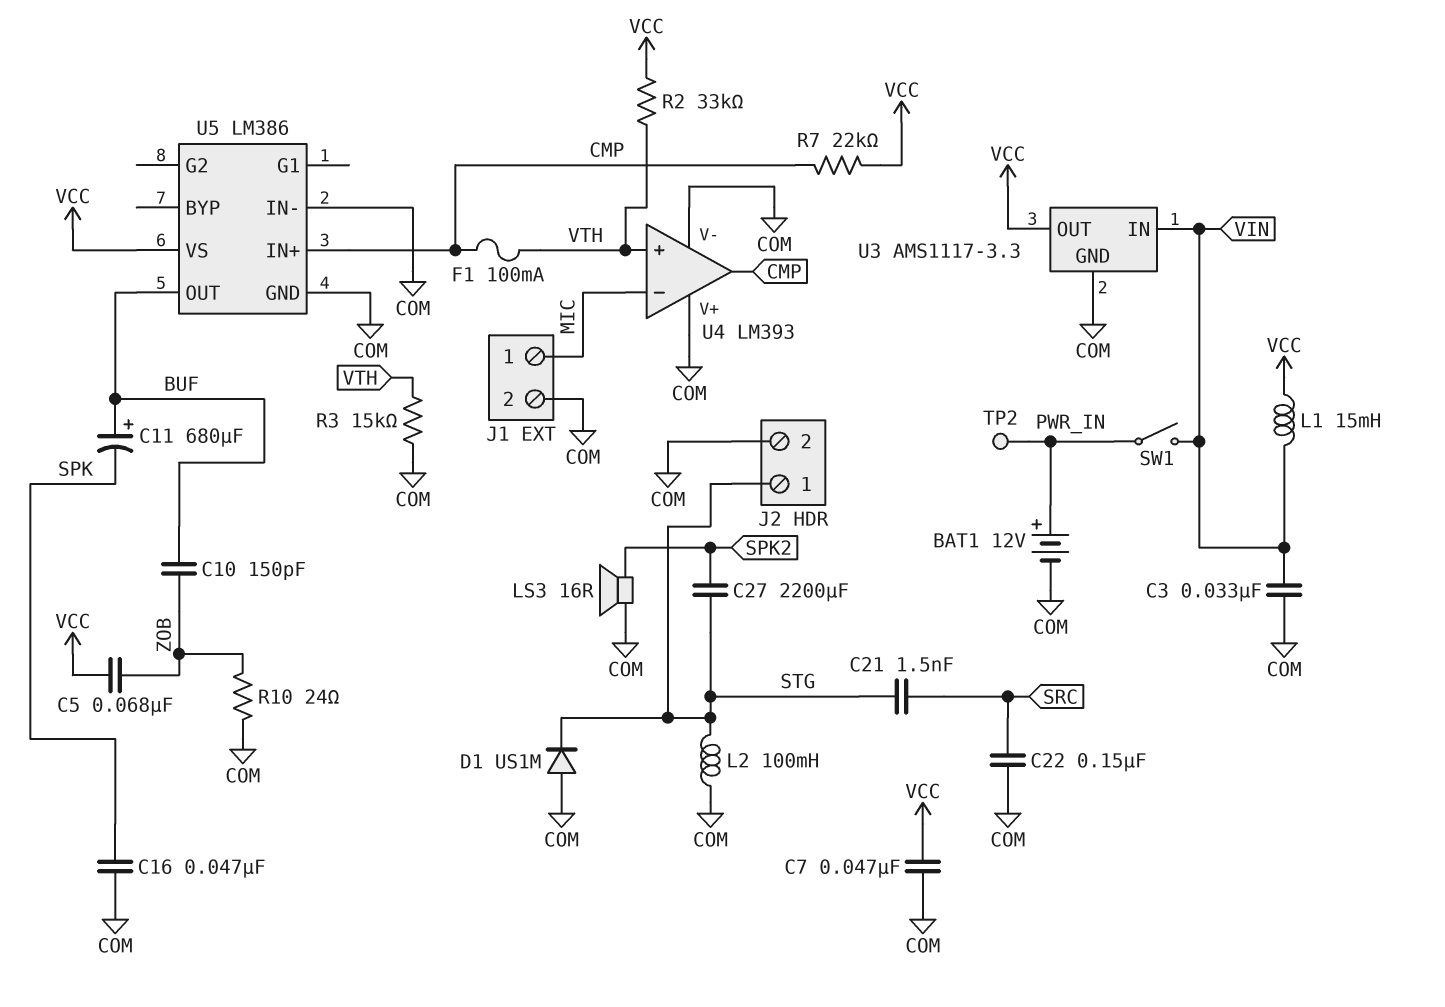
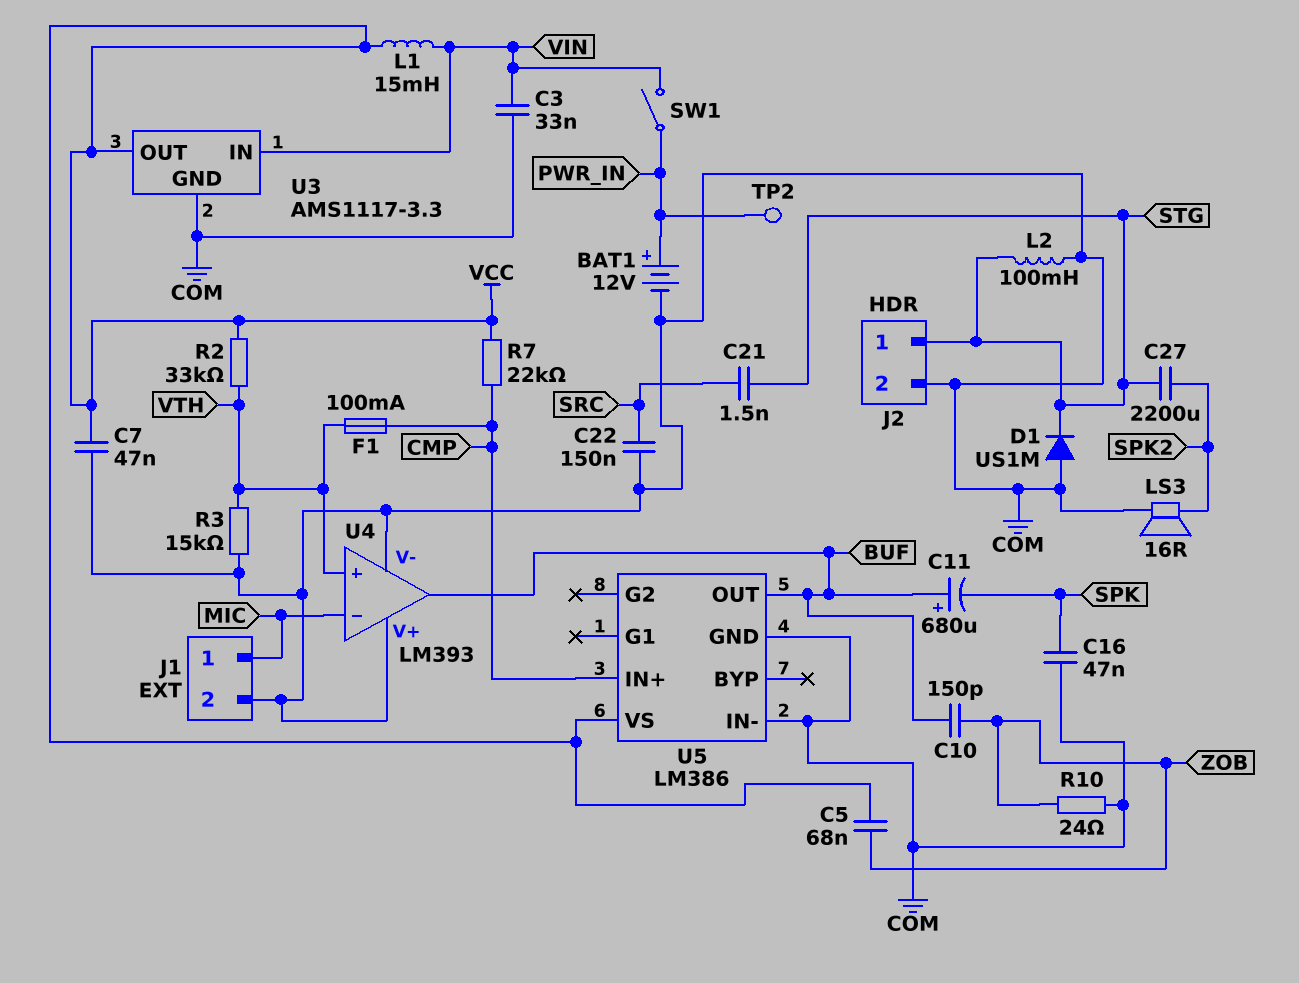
U4 pin out: CMP -> BUF

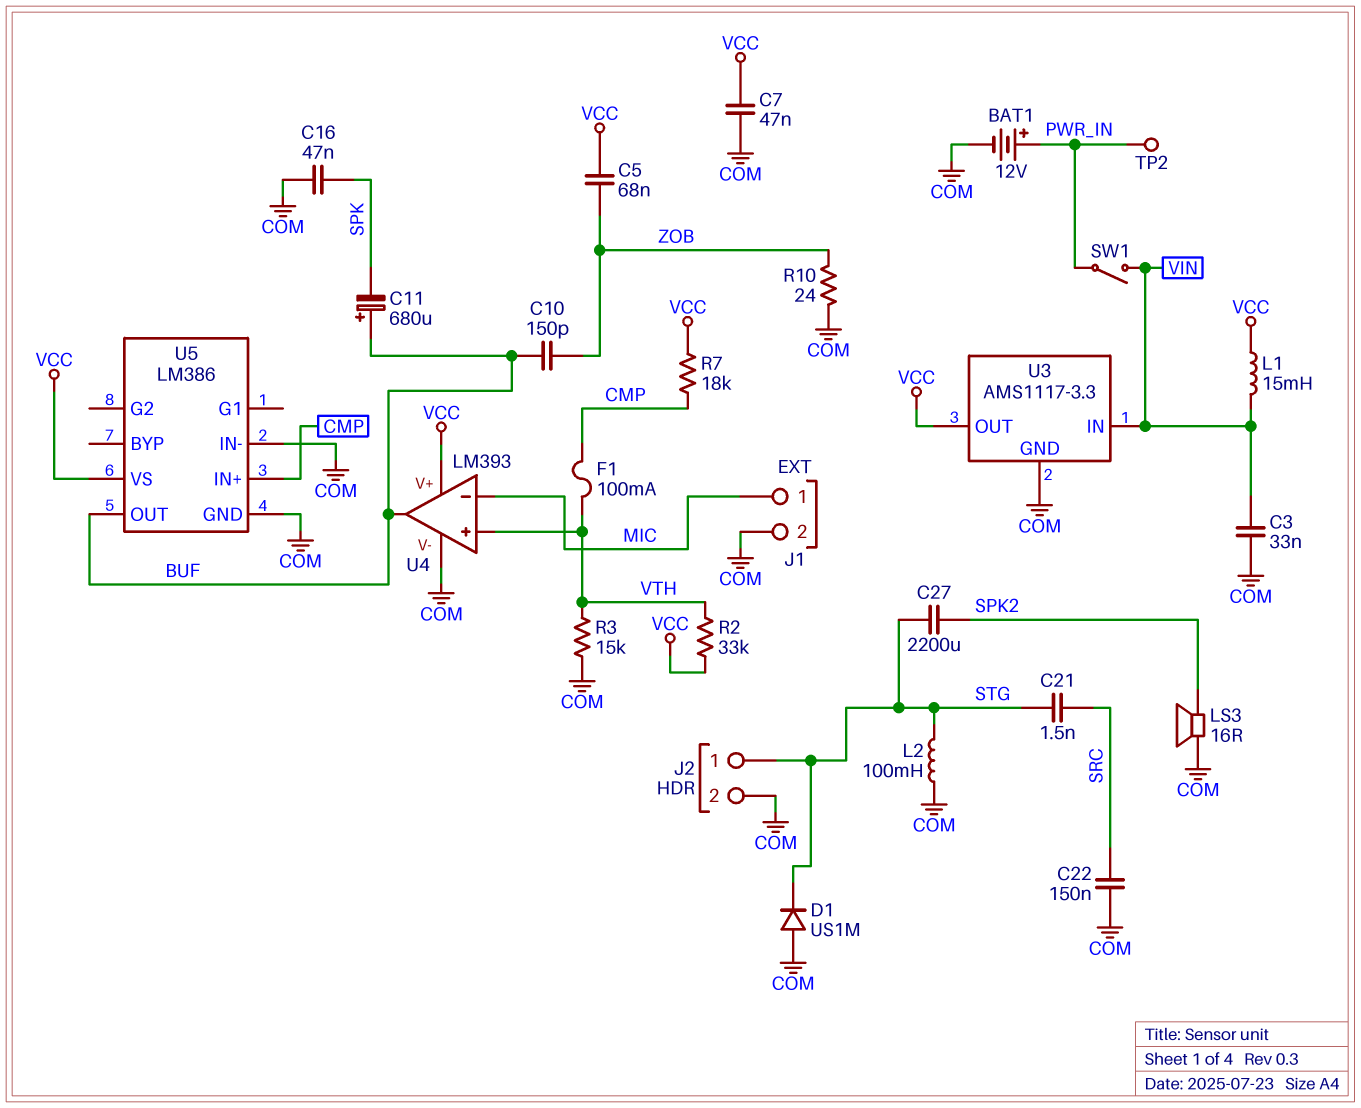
R7: 22k (CMP, VCC) -> 18k (CMP, VCC)
U4 pin V+: COM -> VCC

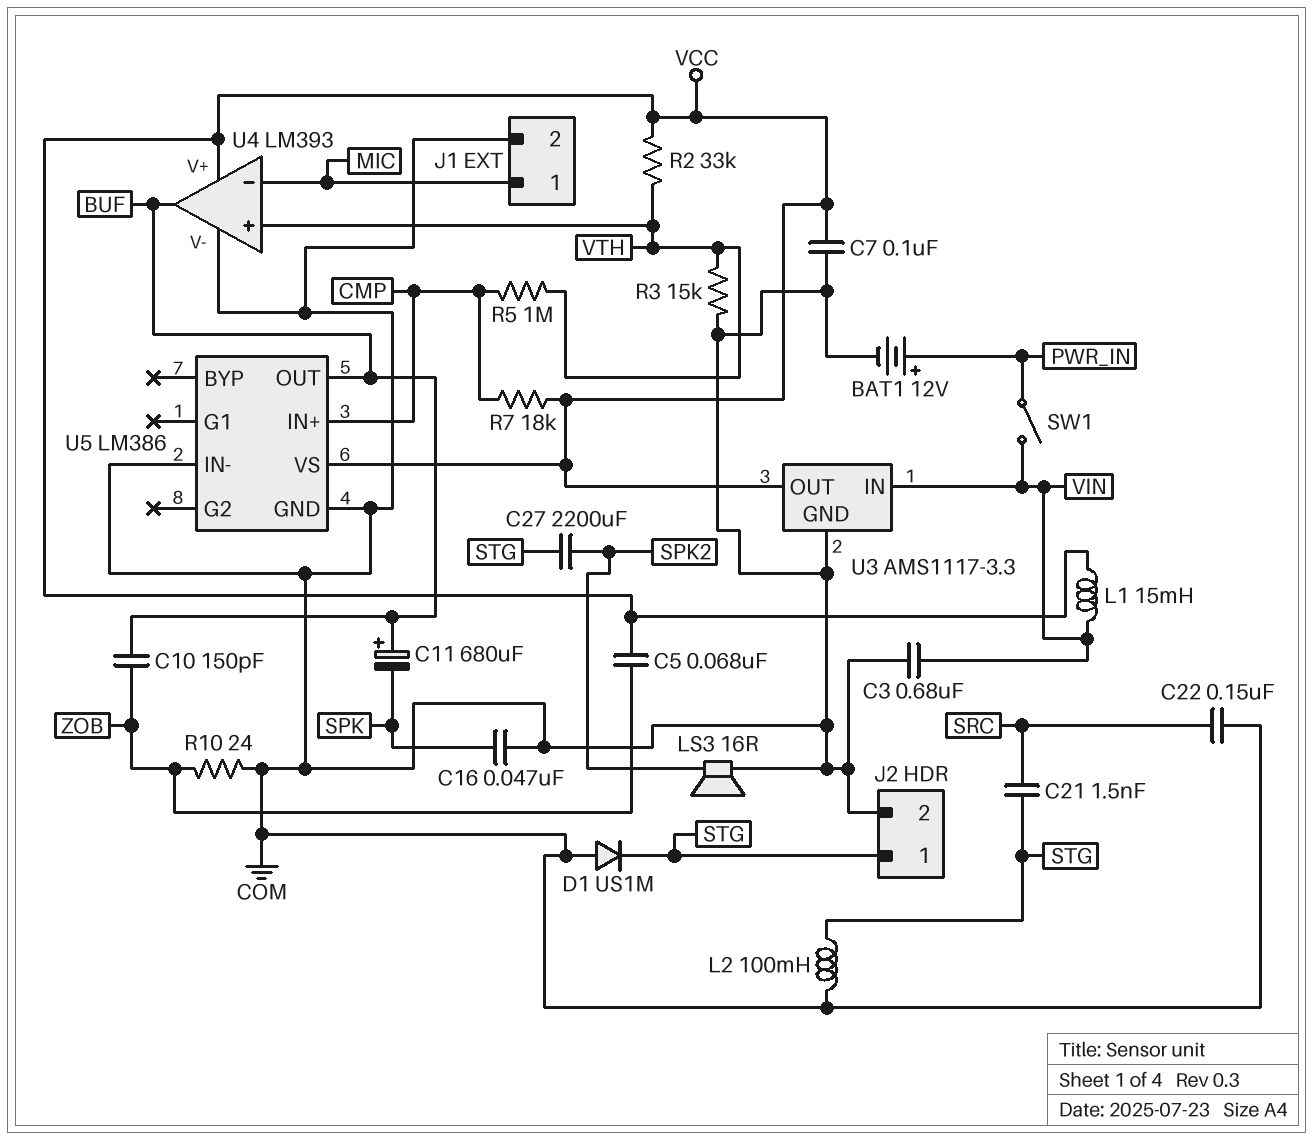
C3: 33nF (COM, VIN) -> 680nF (COM, VIN)
C7: 47nF (COM, VCC) -> 100nF (COM, VCC)
F1: 100mA (CMP, VTH) -> none
R5: none -> 1M (CMP, VTH)
TP2: test point (PWR_IN) -> none

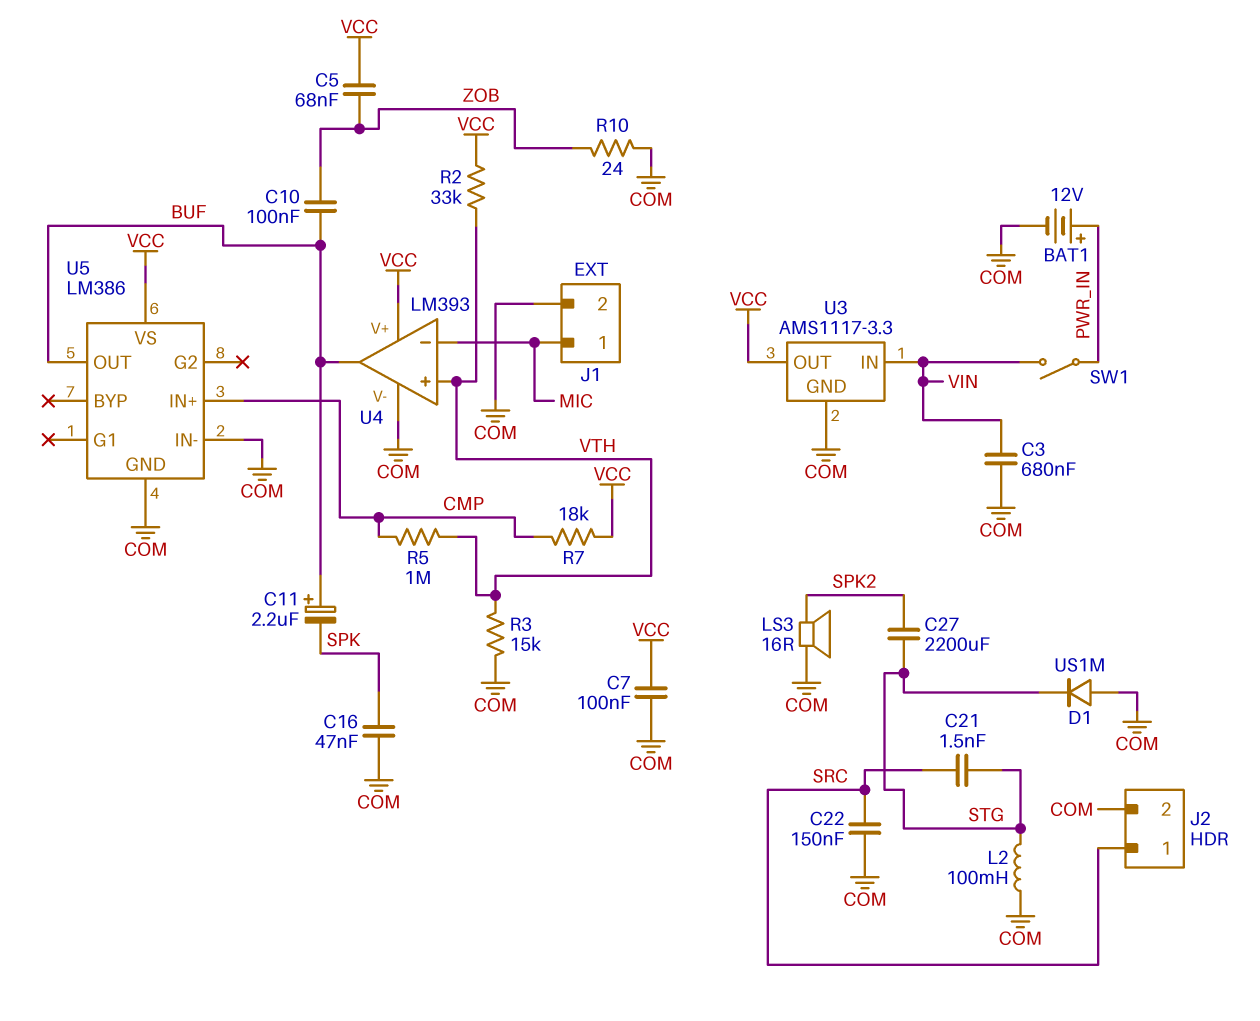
C10: 150pF (BUF, ZOB) -> 100nF (BUF, ZOB)
C11: 680uF (plus BUF, minus SPK) -> 2.2uF (plus BUF, minus SPK)
J2 pin 1: STG -> SRC
L1: 15mH (VCC, VIN) -> none

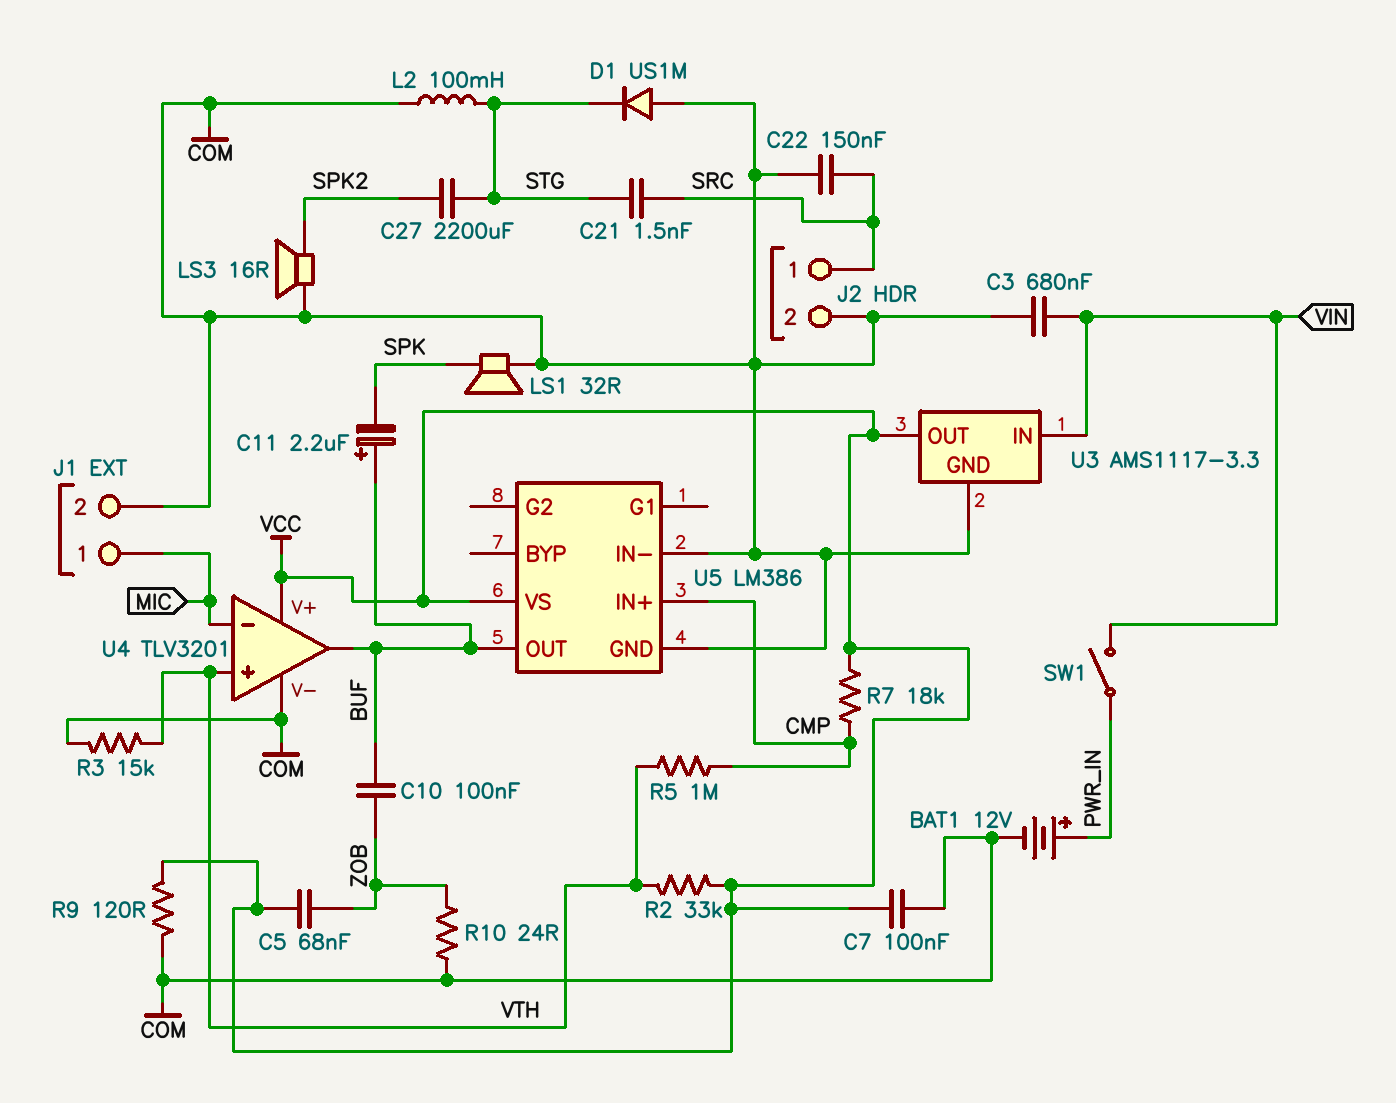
C16: 47nF (COM, SPK) -> none
LS1: none -> speaker 32R (COM, SPK)
R9: none -> 120 (COM, VCC)
U4: LM393 -> TLV3201

